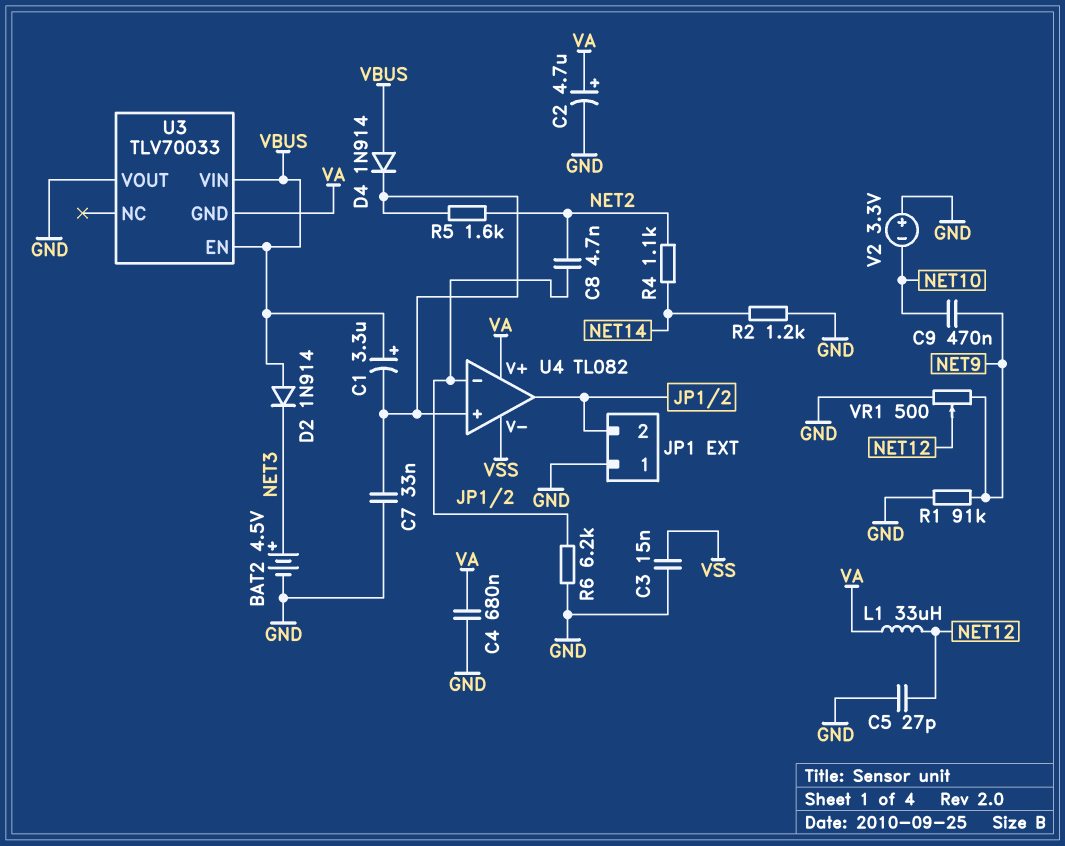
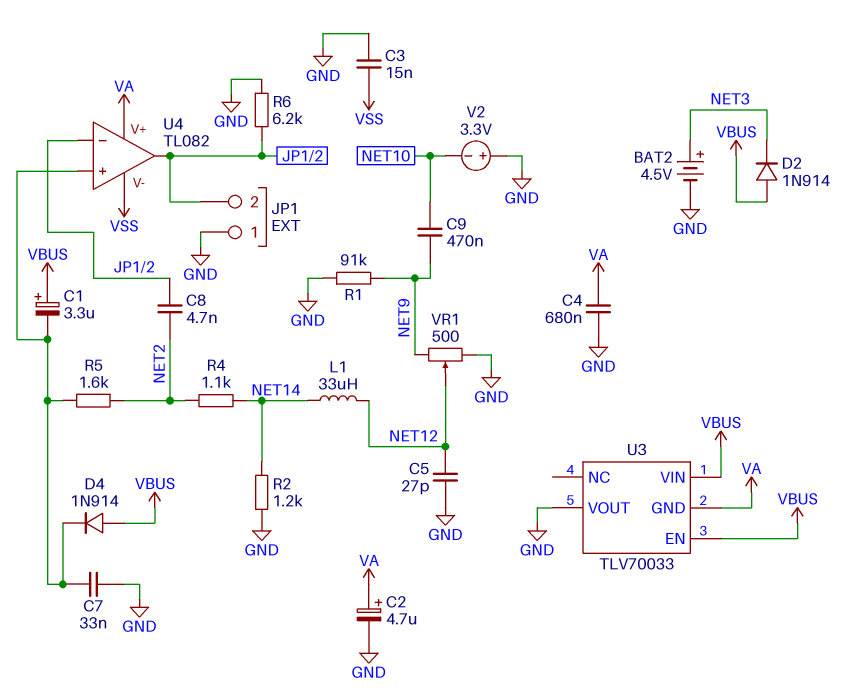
L1: 33uH (NET12, VA) -> 33uH (NET12, NET14)

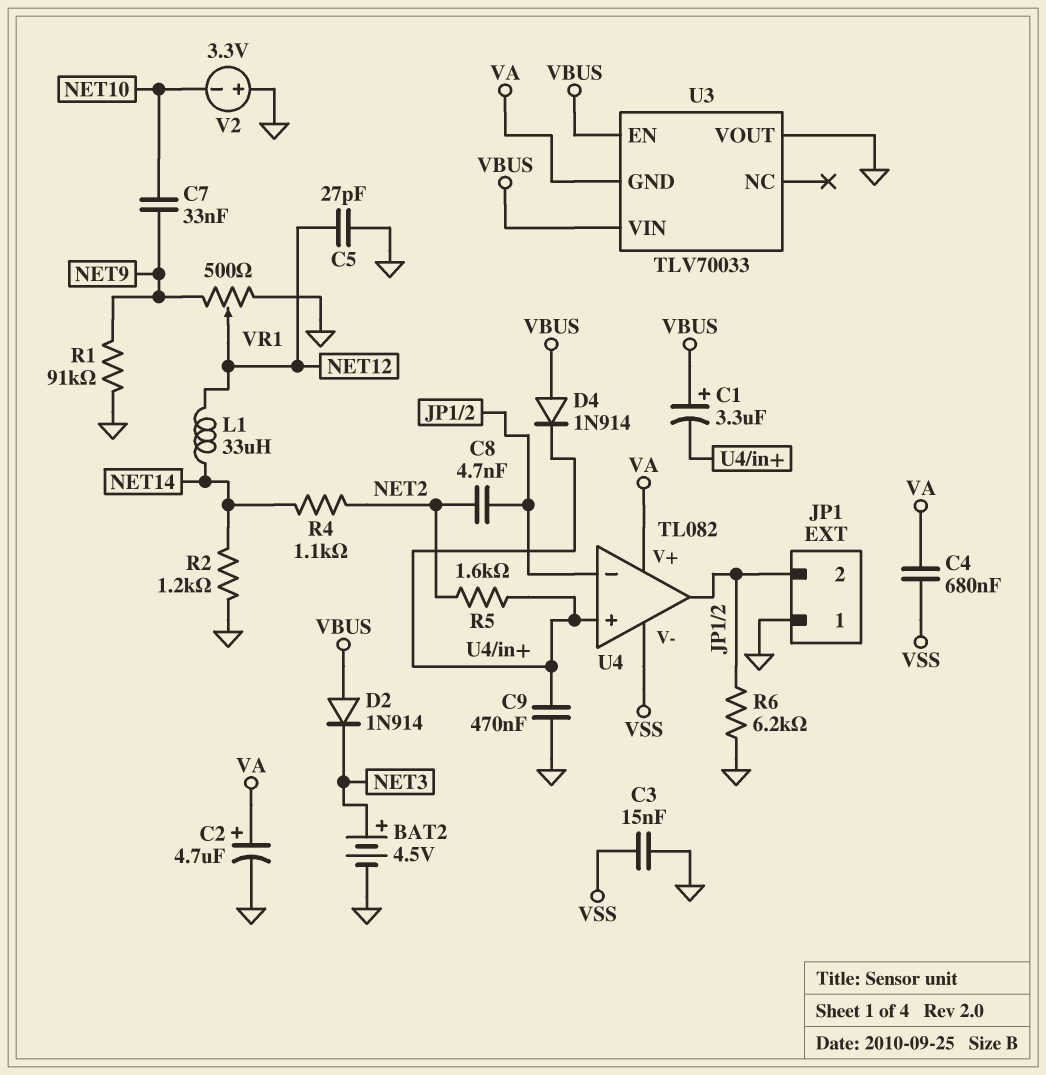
C4: 680nF (GND, VA) -> 680nF (VA, VSS)
C7: 33nF (GND, U4/in+) -> 33nF (NET9, NET10)
C9: 470nF (NET9, NET10) -> 470nF (GND, U4/in+)

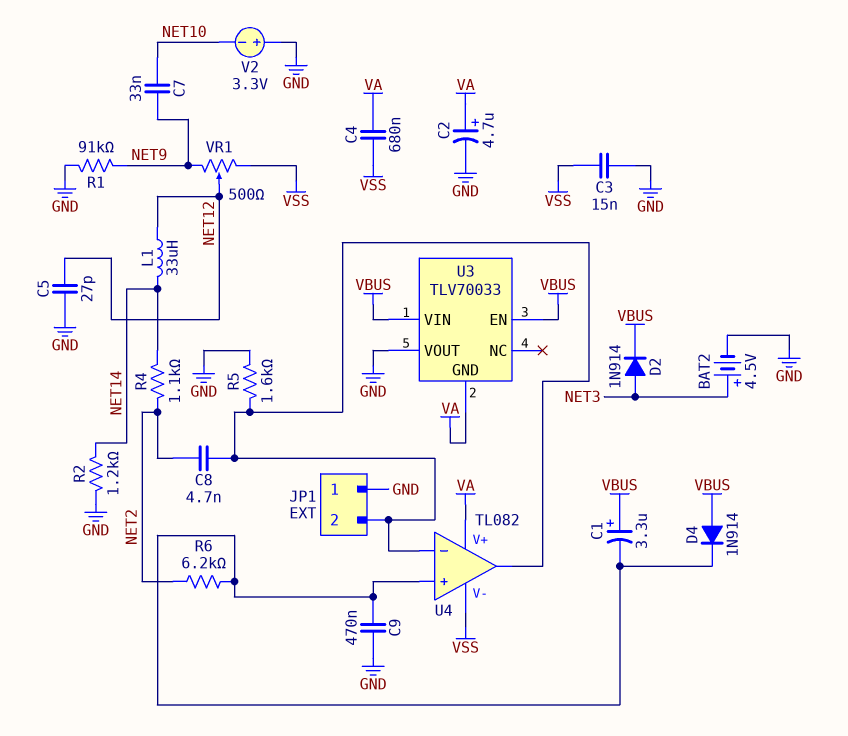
D2: diode 1N914 (A VBUS, K NET3) -> diode 1N914 (A NET3, K VBUS)
R5: 1.6k (NET2, U4/in+) -> 1.6k (GND, JP1/2)
R6: 6.2k (GND, JP1/2) -> 6.2k (NET2, U4/in+)
VR1: 500 (GND, NET9, wiper NET12) -> 500 (NET9, VSS, wiper NET12)

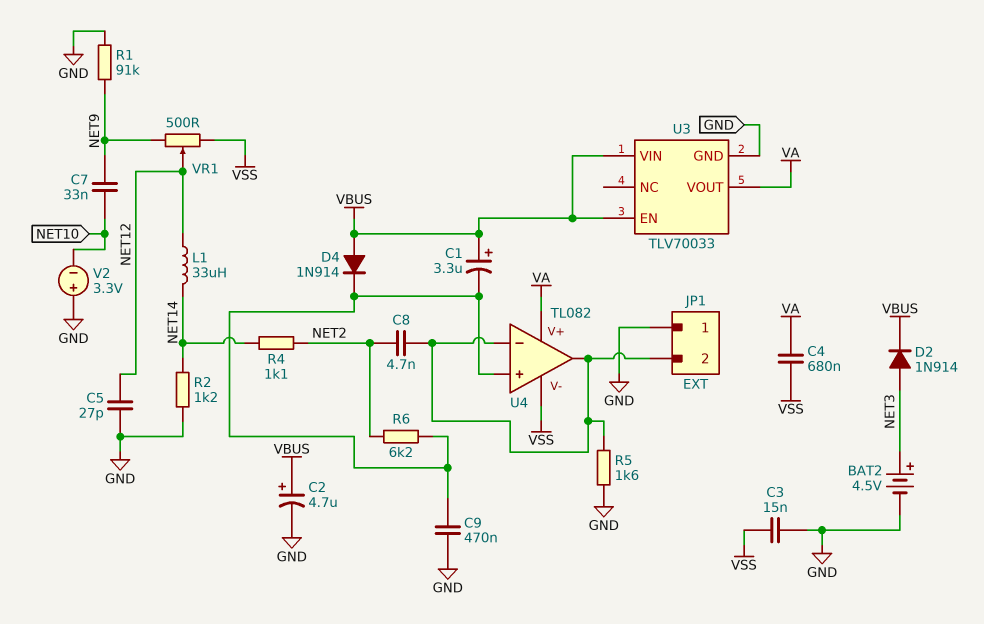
C2: 4.7uF (plus VA, minus GND) -> 4.7uF (plus VBUS, minus GND)
U3 pin GND: VA -> GND
U3 pin VOUT: GND -> VA

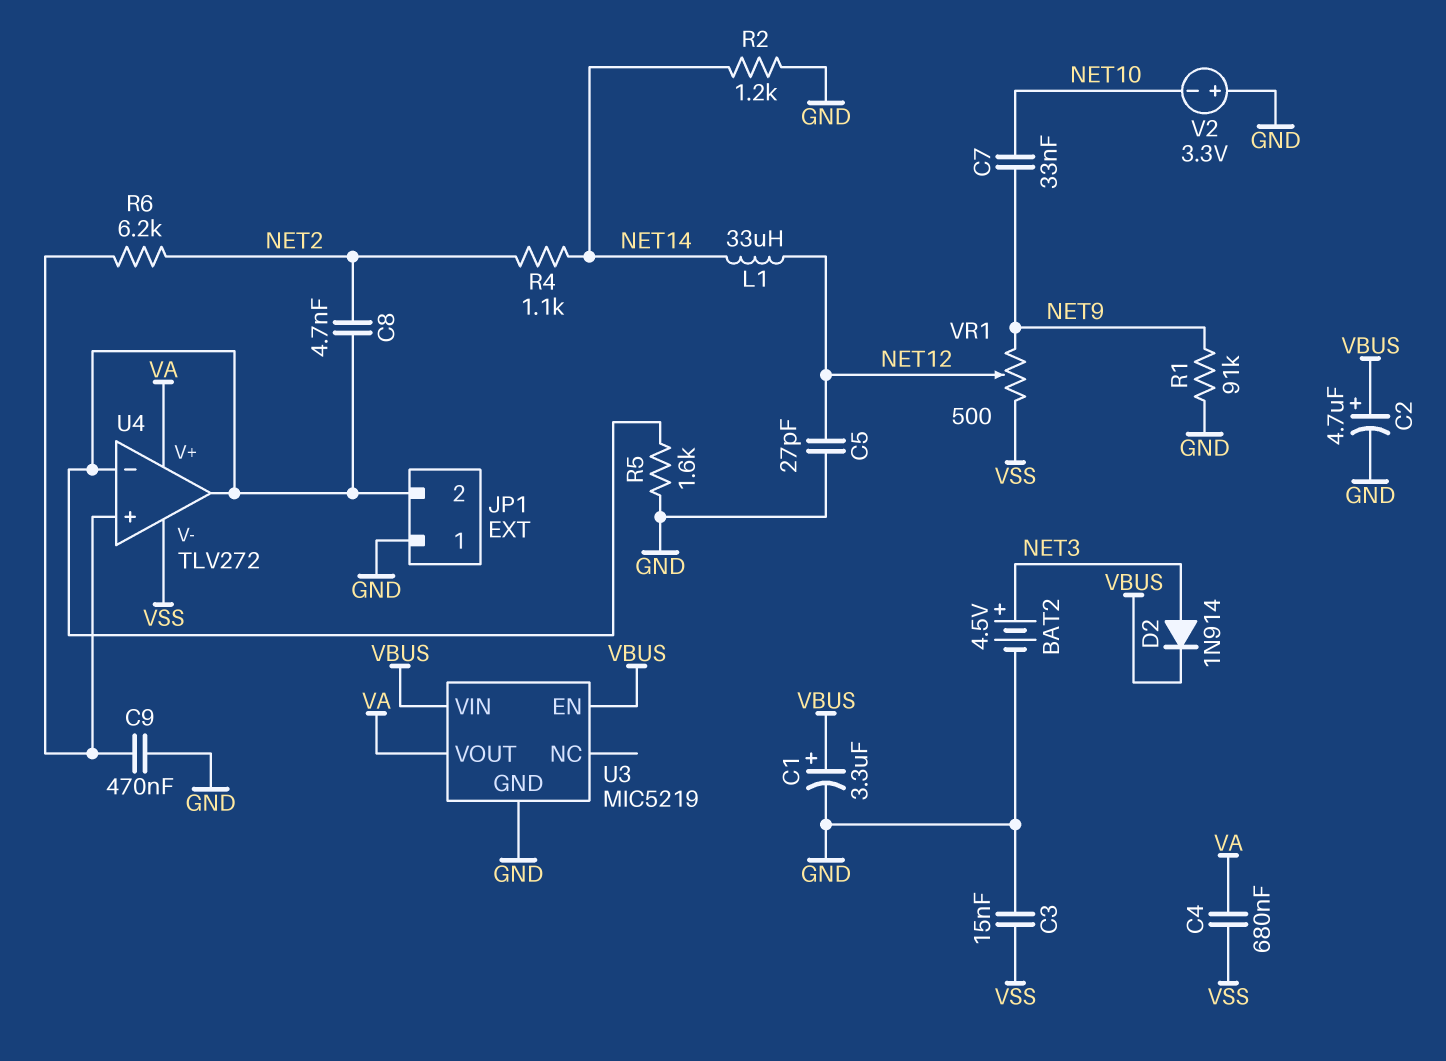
C1: 3.3uF (plus VBUS, minus U4/in+) -> 3.3uF (plus VBUS, minus GND)
D4: diode 1N914 (A VBUS, K U4/in+) -> none
U3: TLV70033 -> MIC5219
U4: TL082 -> TLV272

